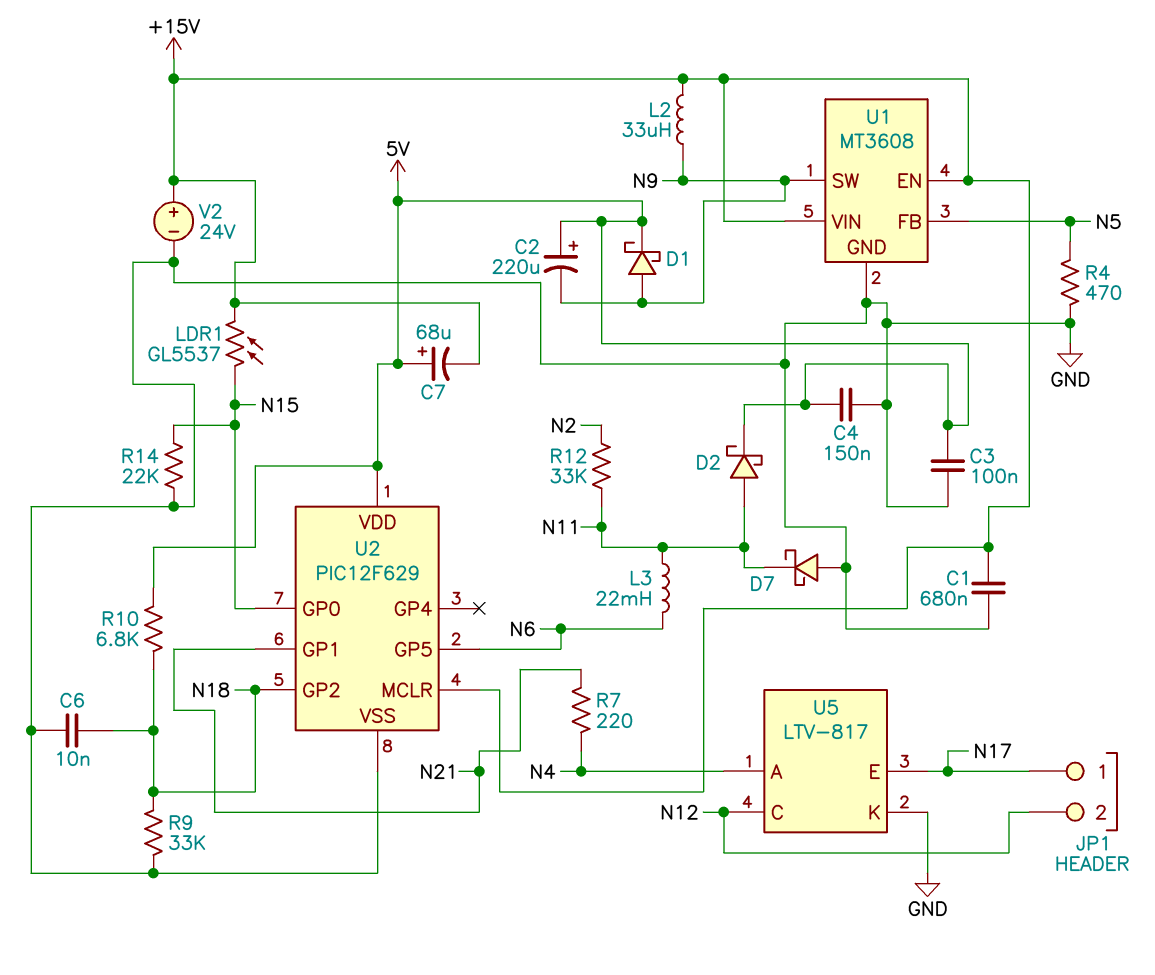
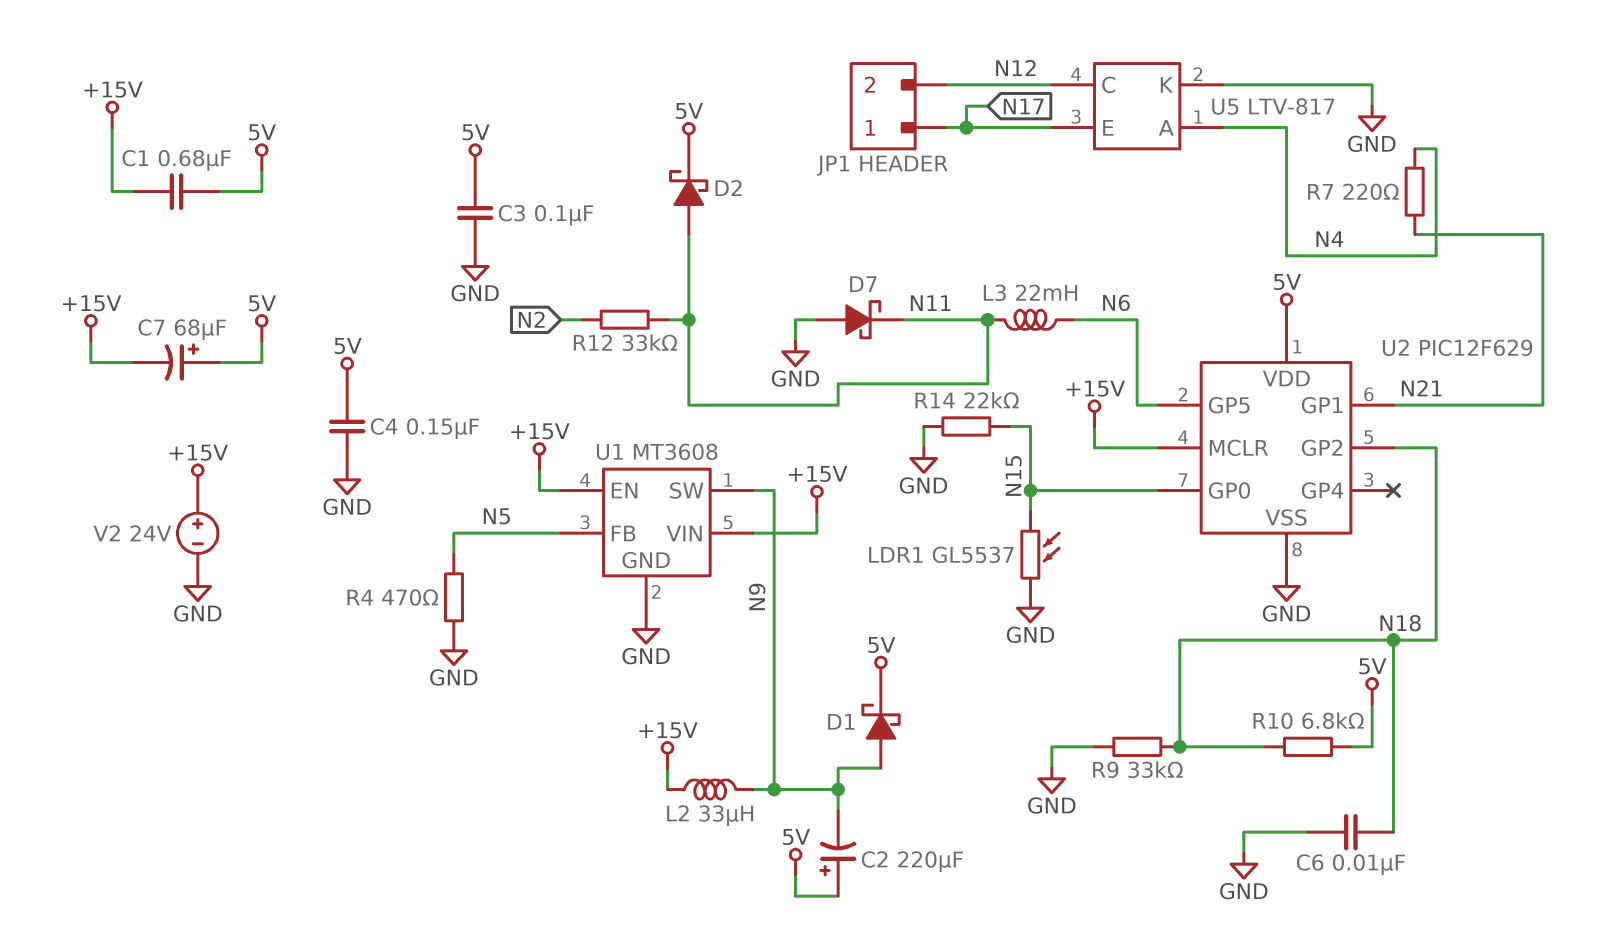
C1: 680nF (+15V, GND) -> 680nF (+15V, 5V)
LDR1: GL5537 (+15V, N15) -> GL5537 (GND, N15)

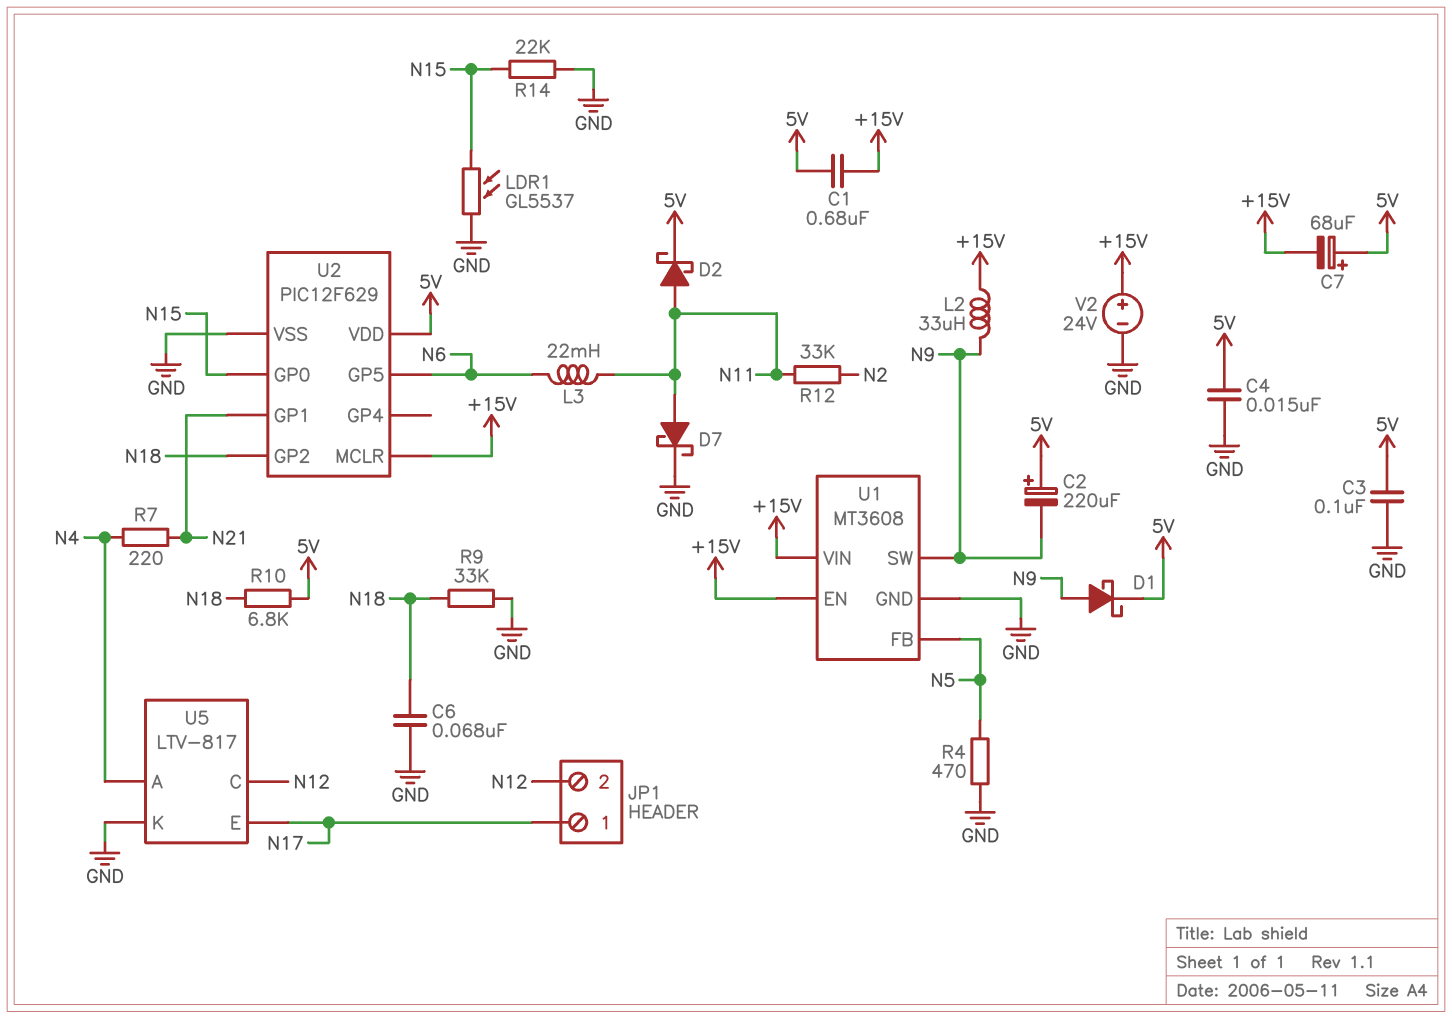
C4: 150nF (5V, GND) -> 15nF (5V, GND)
C6: 10nF (GND, N18) -> 68nF (GND, N18)
D7: schottky (A GND, K N11) -> schottky (A N11, K GND)

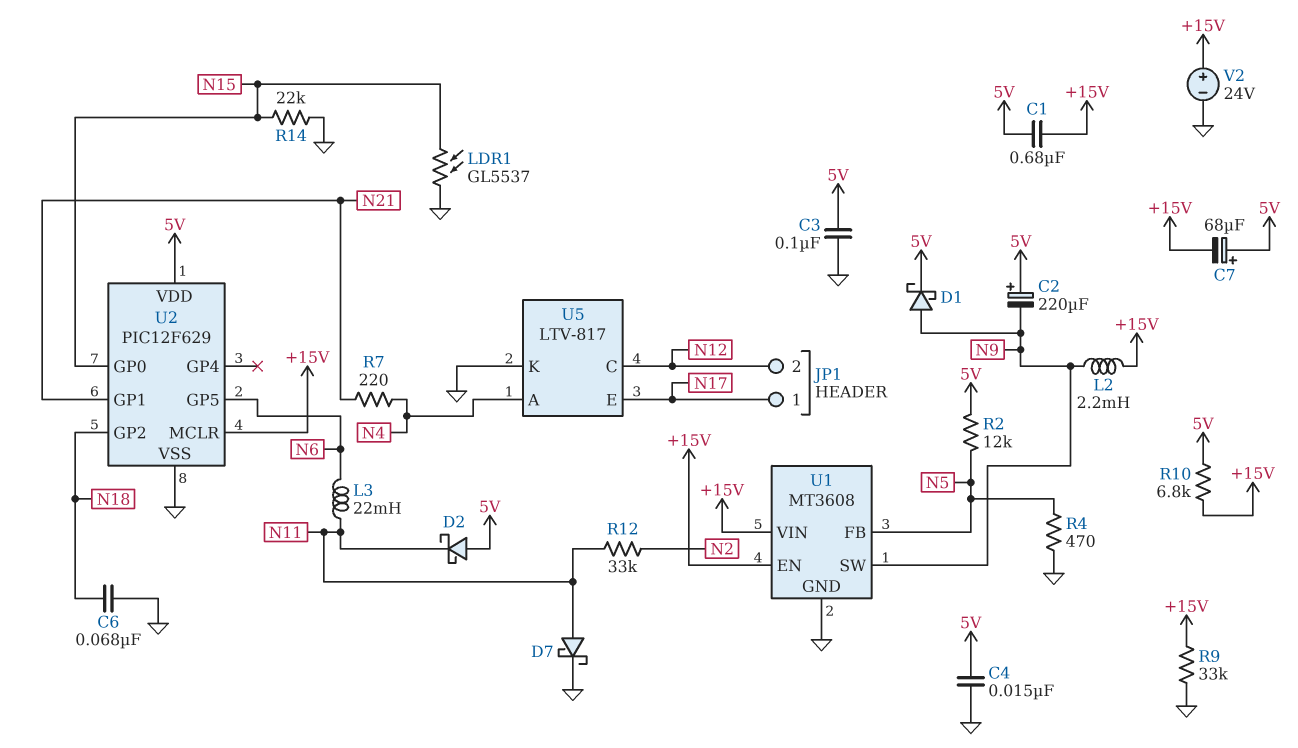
D2: schottky (A N11, K 5V) -> schottky (A 5V, K N11)
L2: 33uH (+15V, N9) -> 2.2mH (+15V, N9)
R2: none -> 12k (5V, N5)
R9: 33k (GND, N18) -> 33k (+15V, GND)
R10: 6.8k (5V, N18) -> 6.8k (+15V, 5V)

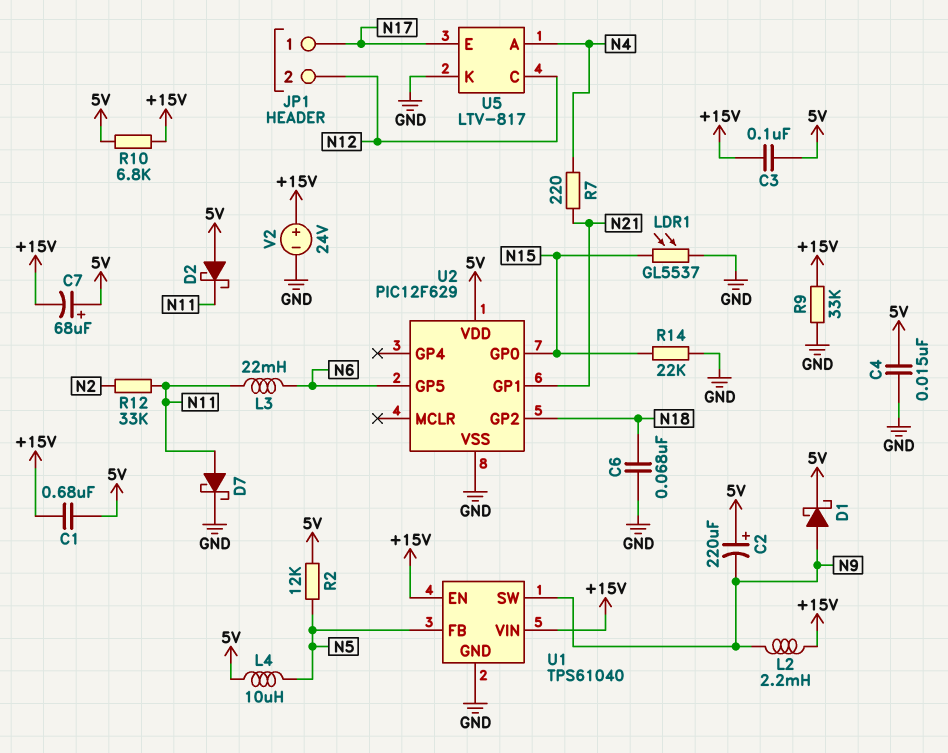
C3: 100nF (5V, GND) -> 100nF (+15V, 5V)
L4: none -> 10uH (5V, N5)
R4: 470 (GND, N5) -> none
U1: MT3608 -> TPS61040
U2 pin MCLR: +15V -> none

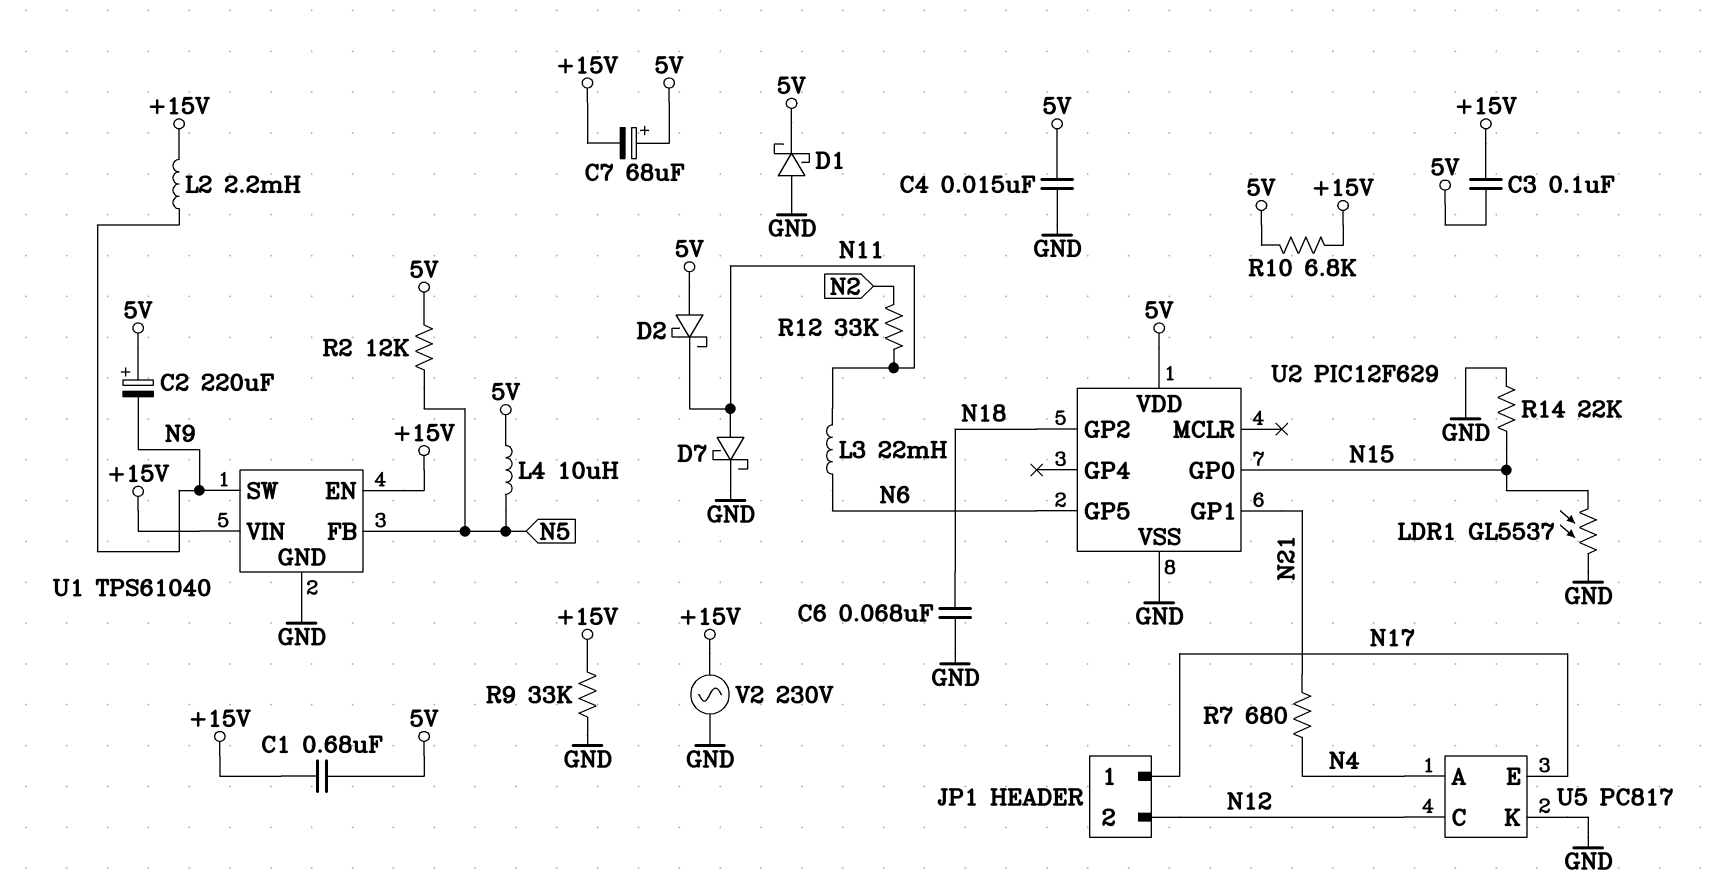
D1: schottky (A N9, K 5V) -> schottky (A GND, K 5V)
R7: 220 (N4, N21) -> 680 (N4, N21)
U5: LTV-817 -> PC817
V2: 24V (plus +15V, minus GND) -> AC 230V (+15V, GND)

